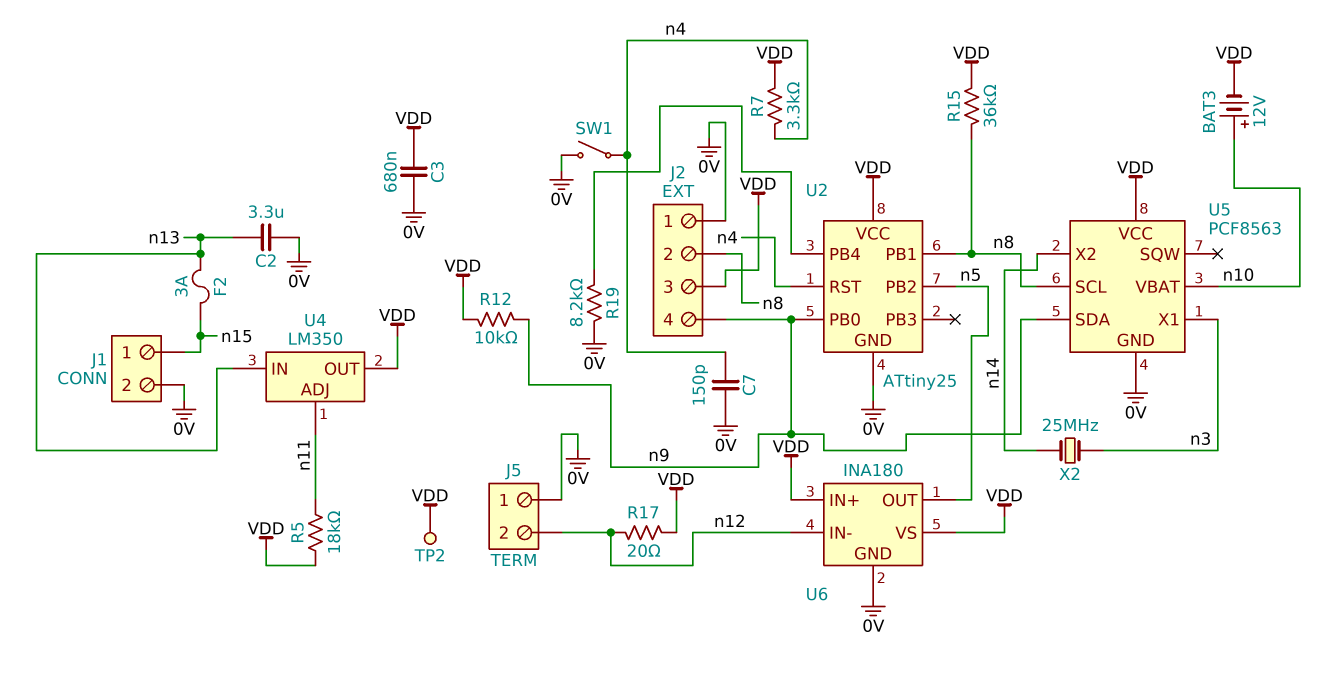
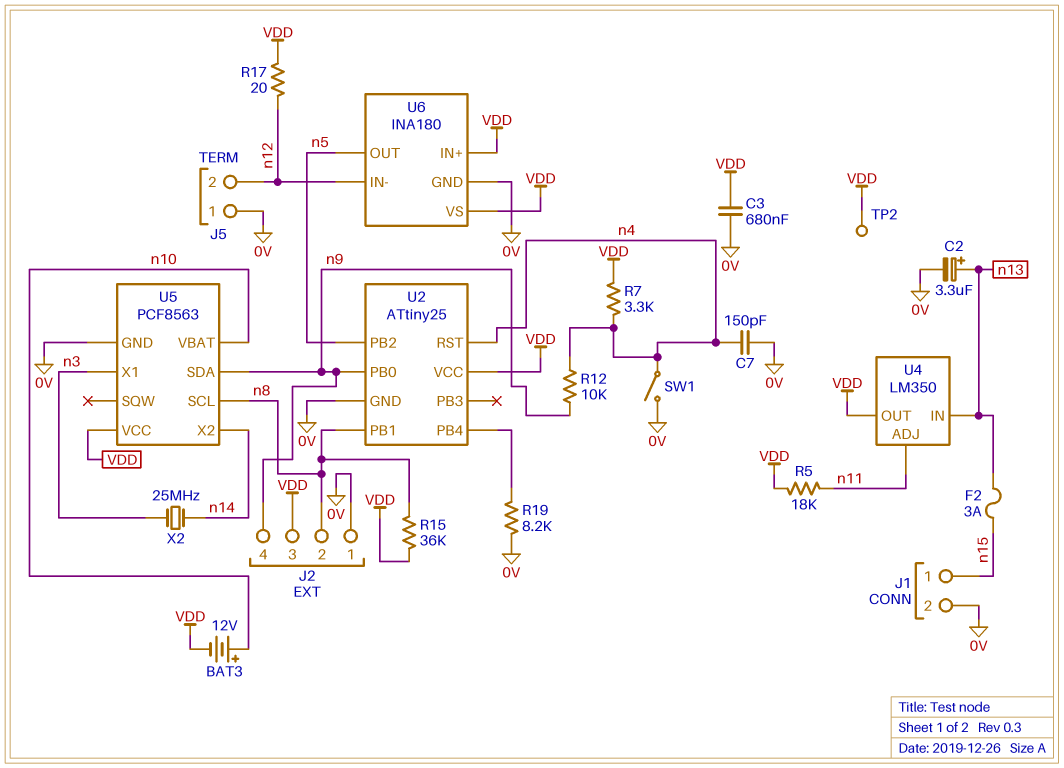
C2: 3.3uF (0V, n13) -> 3.3uF (plus n13, minus 0V)
R12: 10k (VDD, n9) -> 10k (n4, n9)

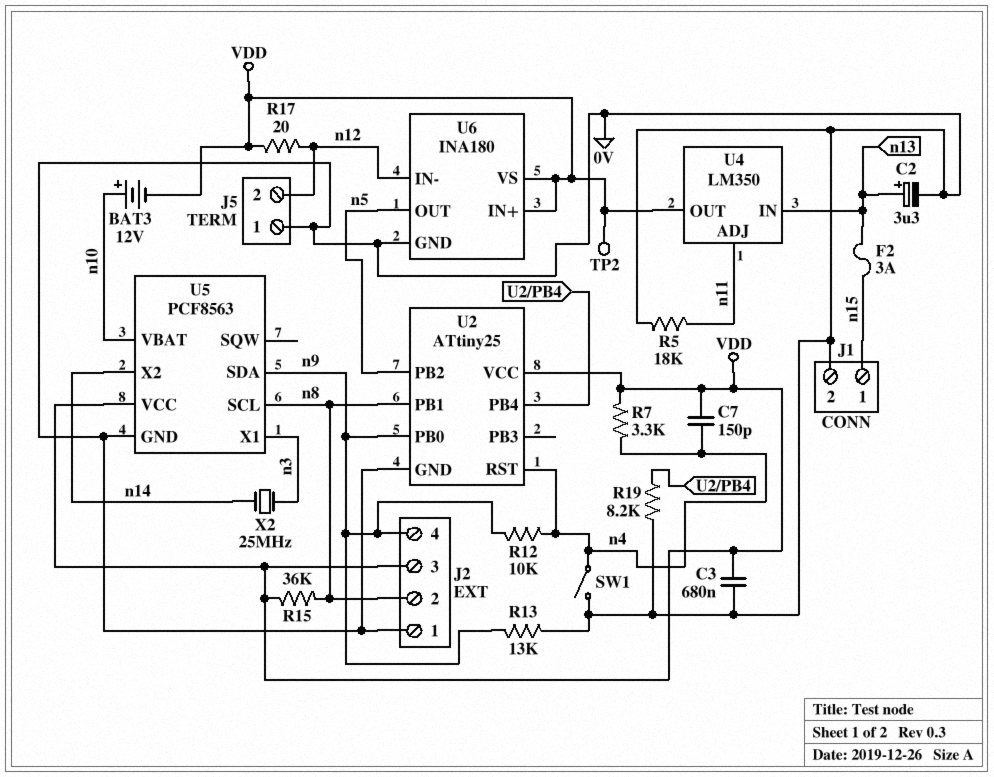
C7: 150pF (0V, n4) -> 150pF (VDD, n4)
R5: 18k (VDD, n11) -> 18k (0V, n11)
R13: none -> 13k (0V, n9)

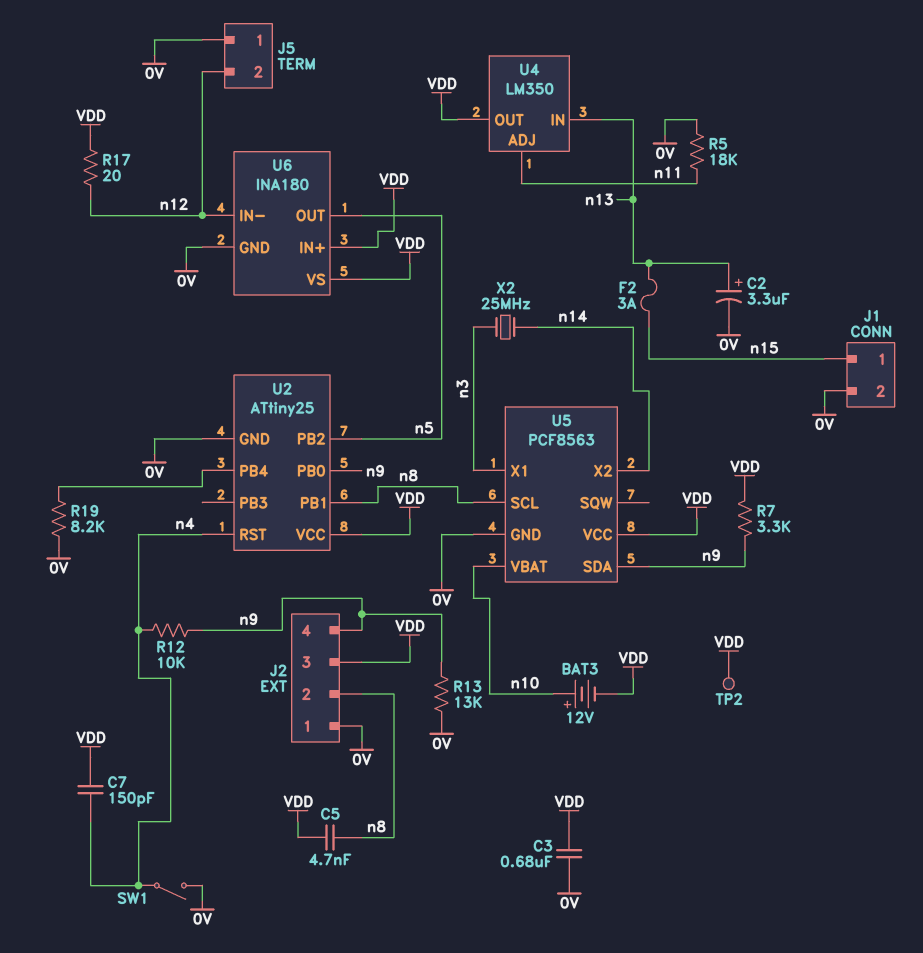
C5: none -> 4.7nF (VDD, n8)
R7: 3.3k (VDD, n4) -> 3.3k (VDD, n9)
R15: 36k (VDD, n8) -> none

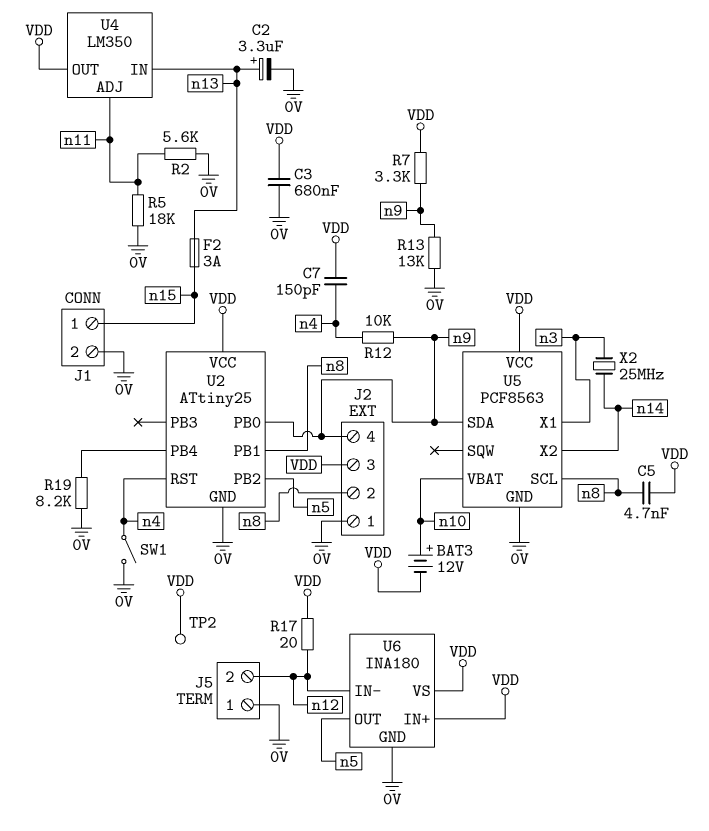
R2: none -> 5.6k (0V, n11)

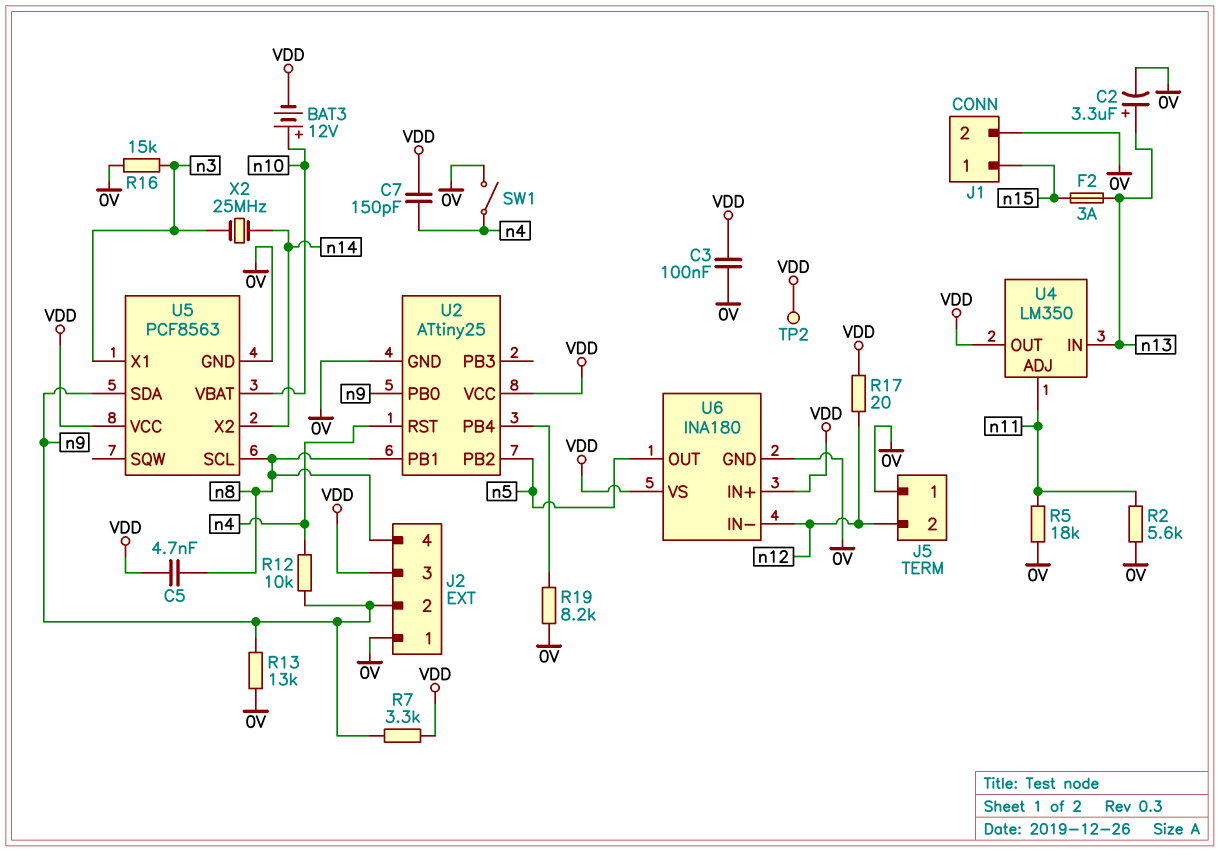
C3: 680nF (0V, VDD) -> 100nF (0V, VDD)
J2 pin 2: n8 -> n9
J2 pin 4: n9 -> n8
R16: none -> 15k (0V, n3)

